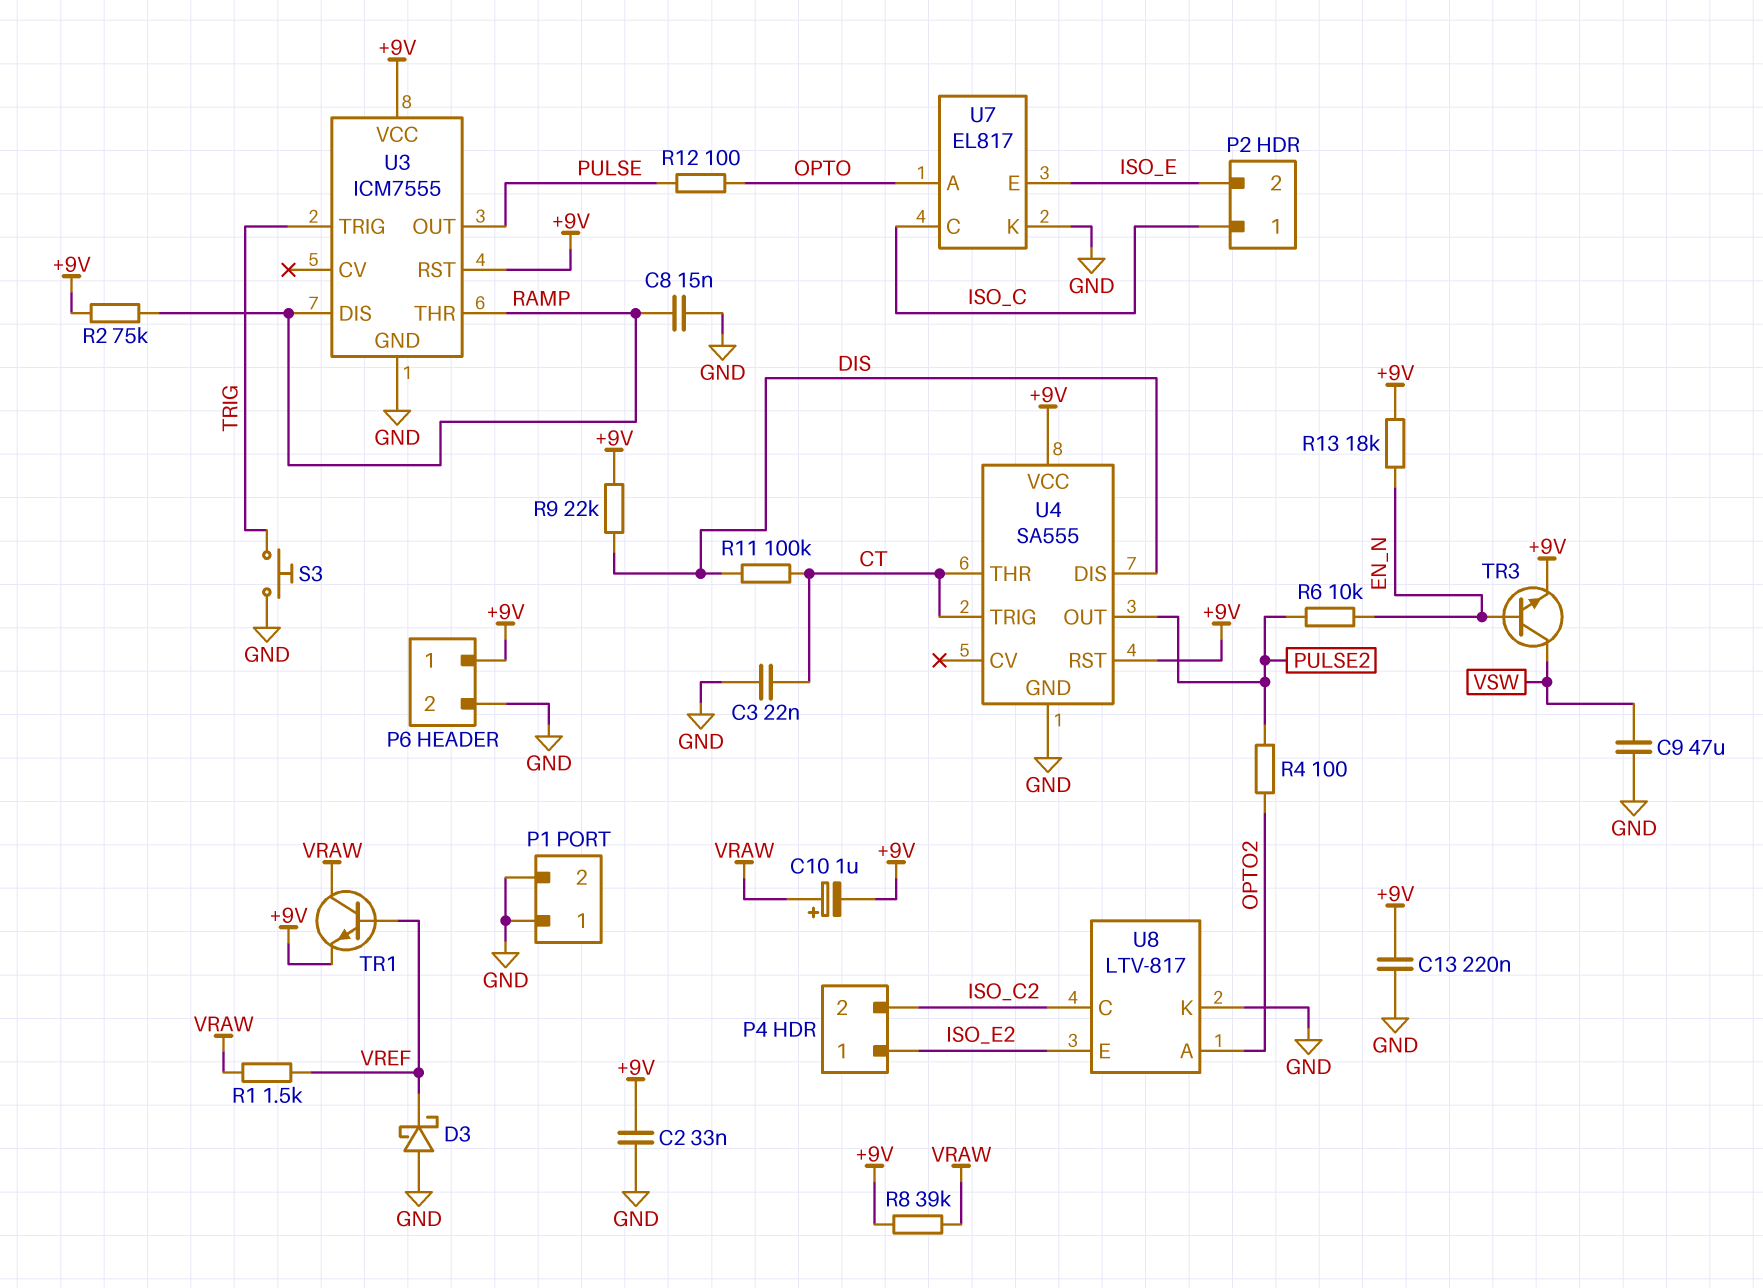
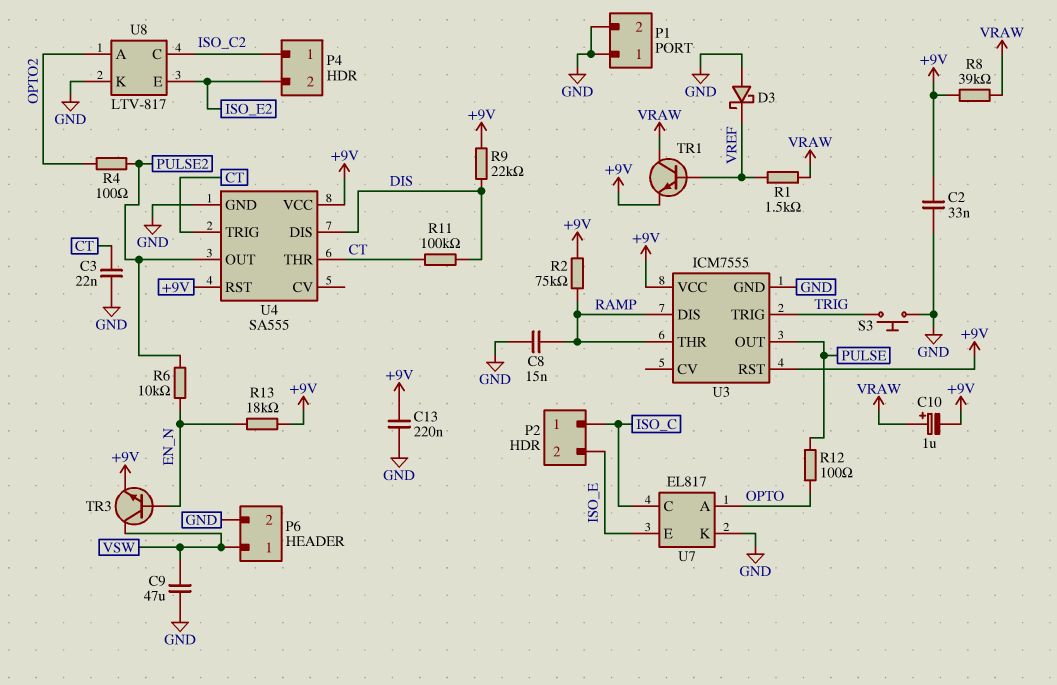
P4 pin 1: ISO_E2 -> ISO_C2
P4 pin 2: ISO_C2 -> ISO_E2
P6 pin 1: +9V -> VSW

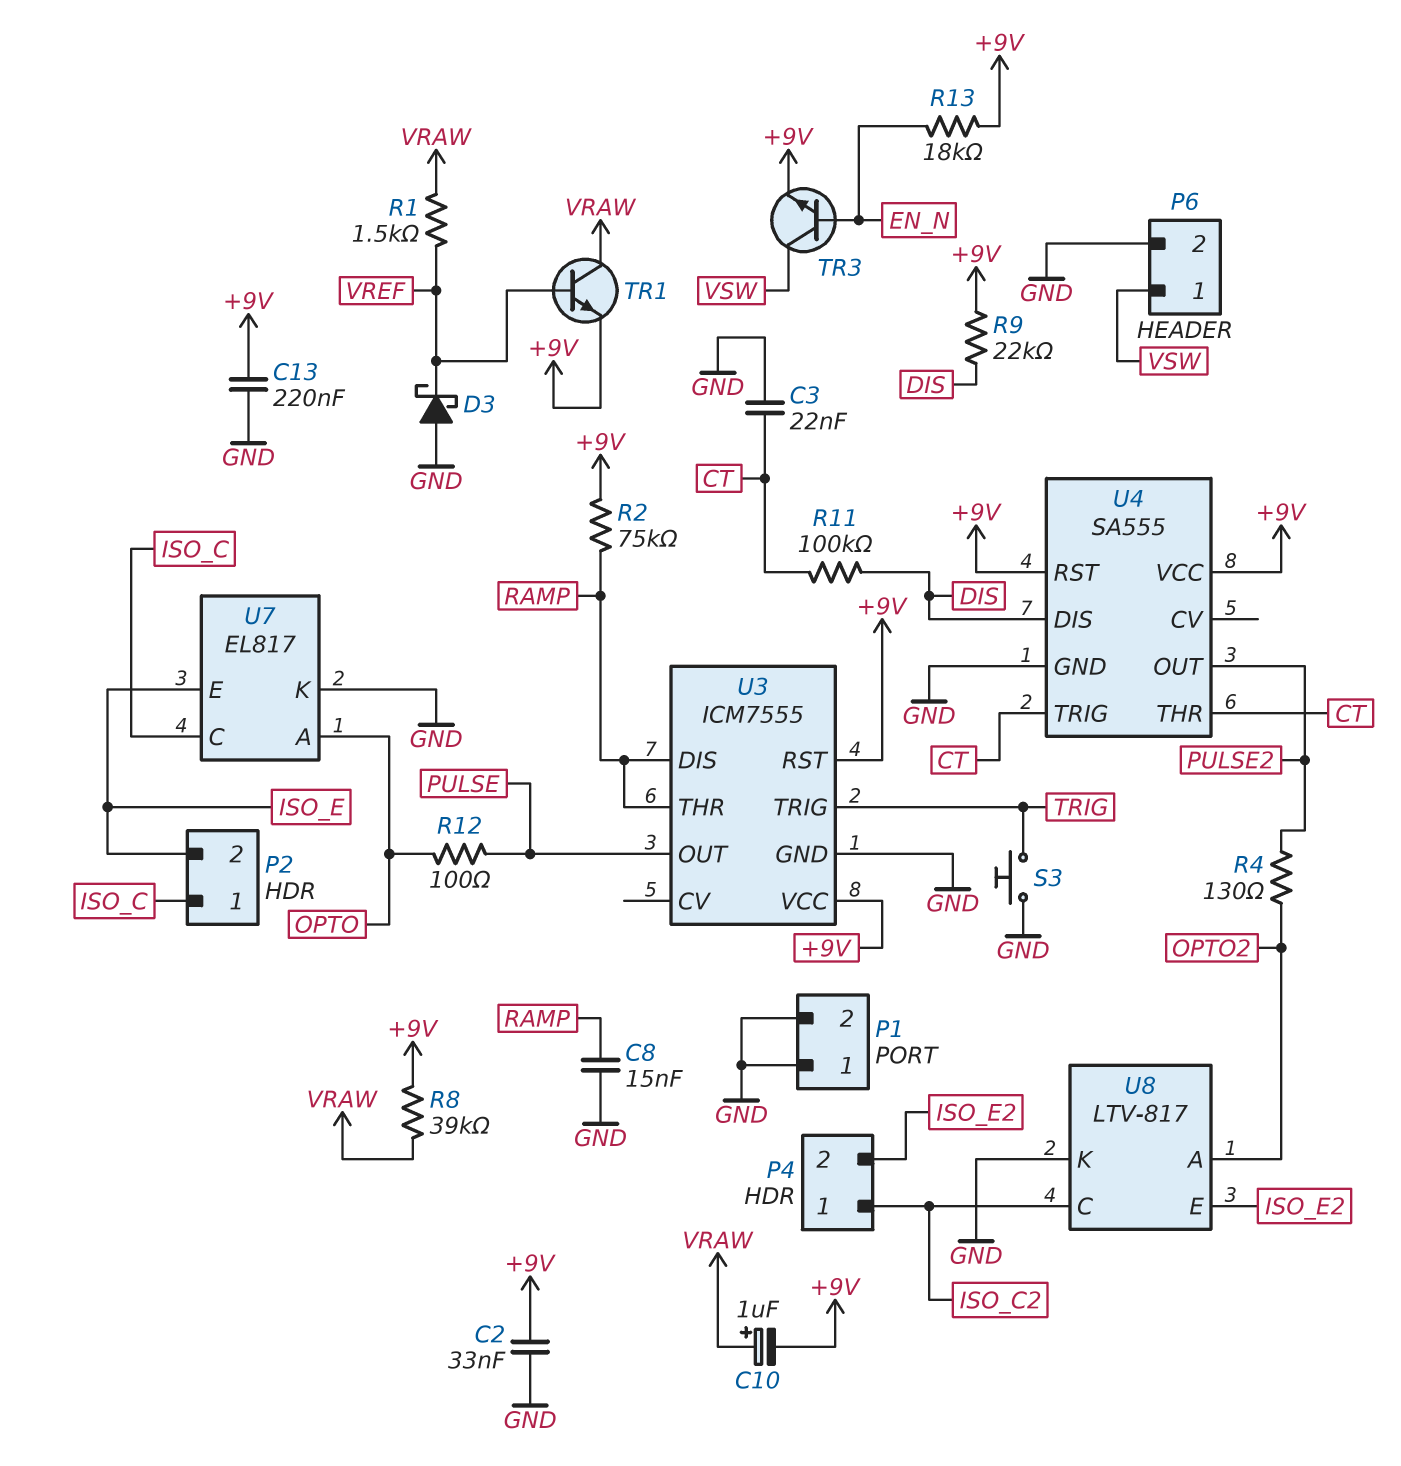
C9: 47uF (GND, VSW) -> none
R4: 100 (OPTO2, PULSE2) -> 130 (OPTO2, PULSE2)
R6: 10k (EN_N, PULSE2) -> none

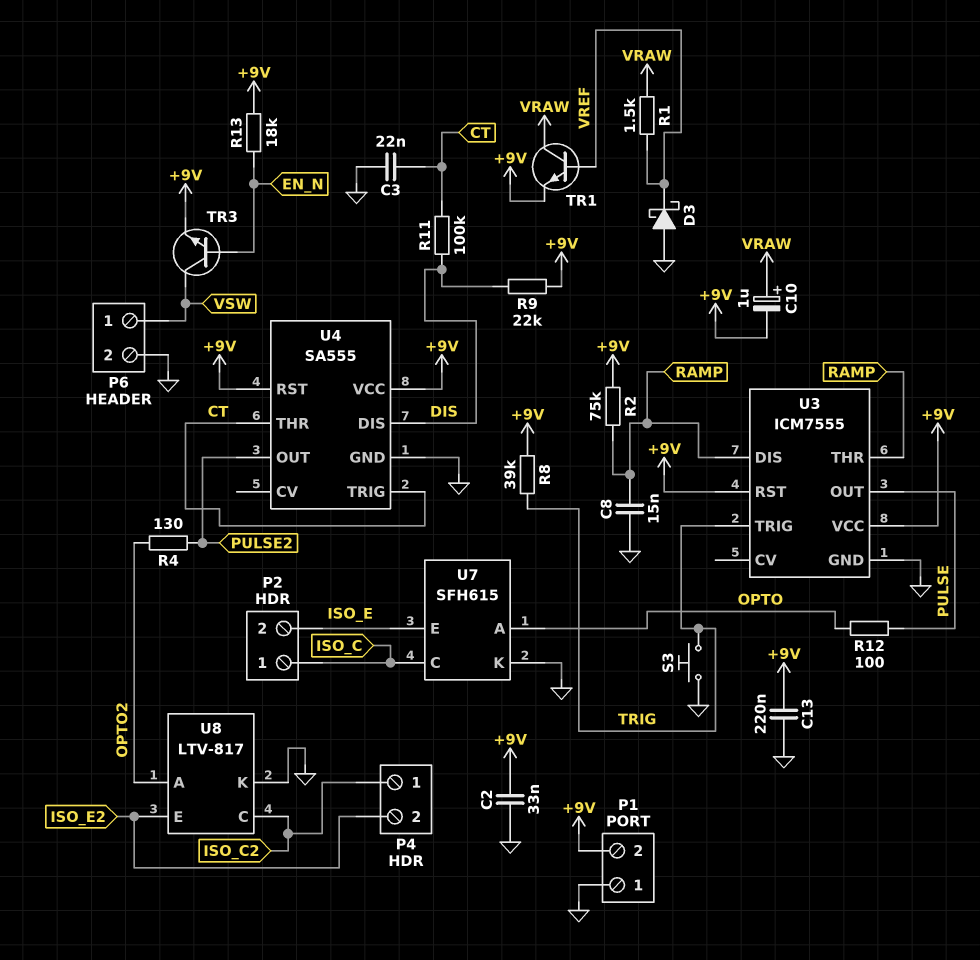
P1 pin 2: GND -> +9V
R8: 39k (+9V, VRAW) -> 39k (+9V, TRIG)
U7: EL817 -> SFH615

